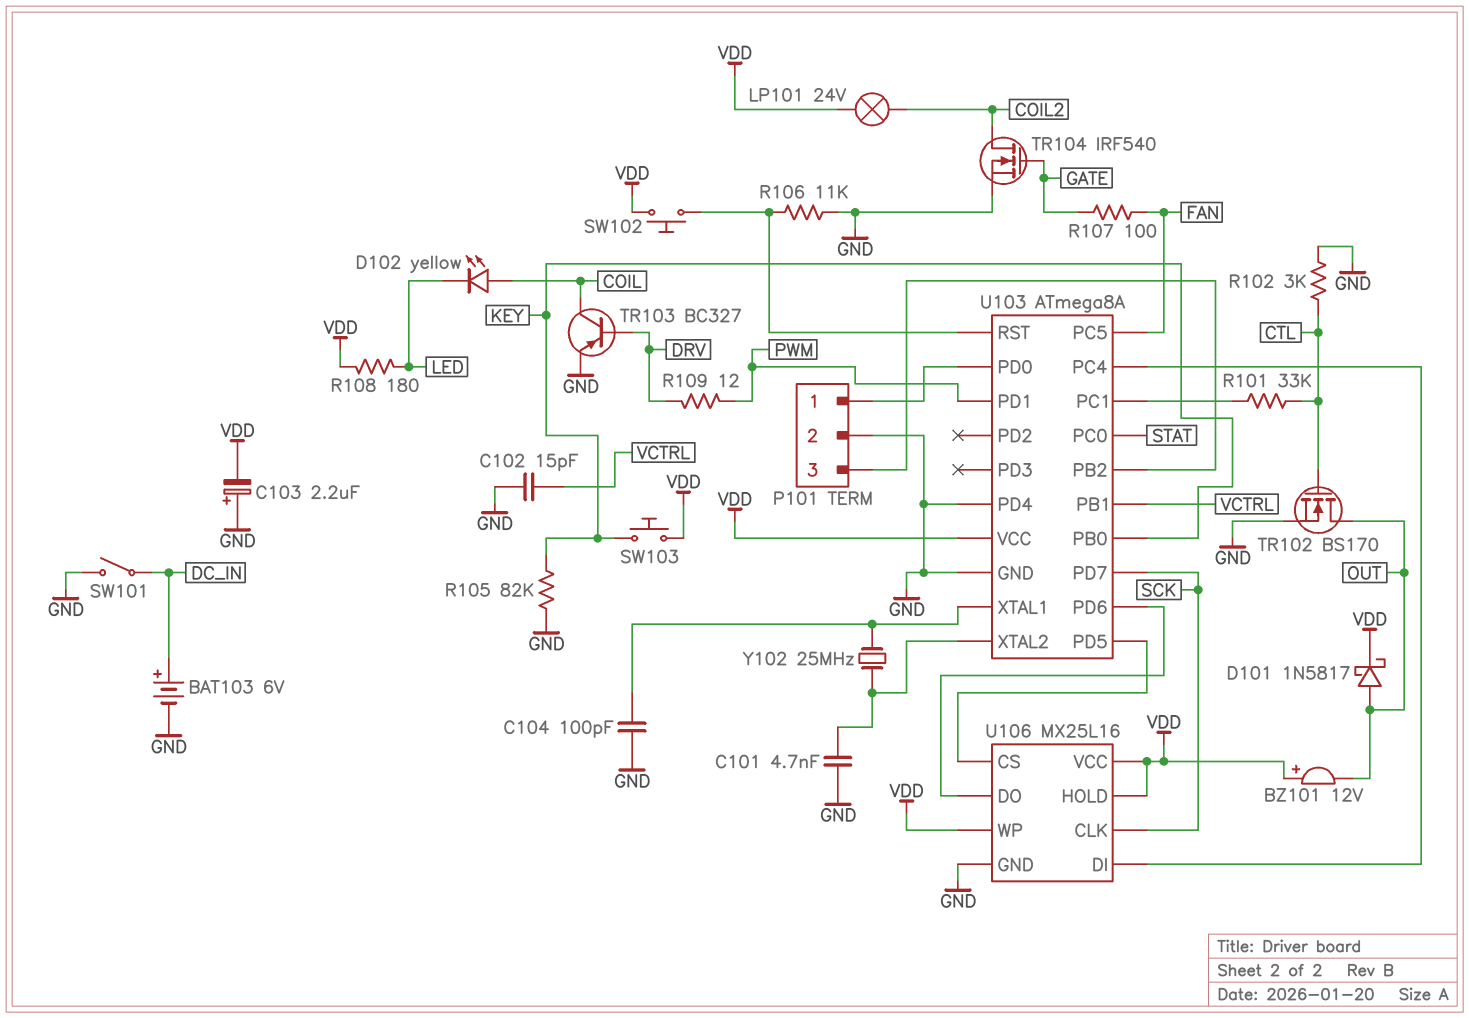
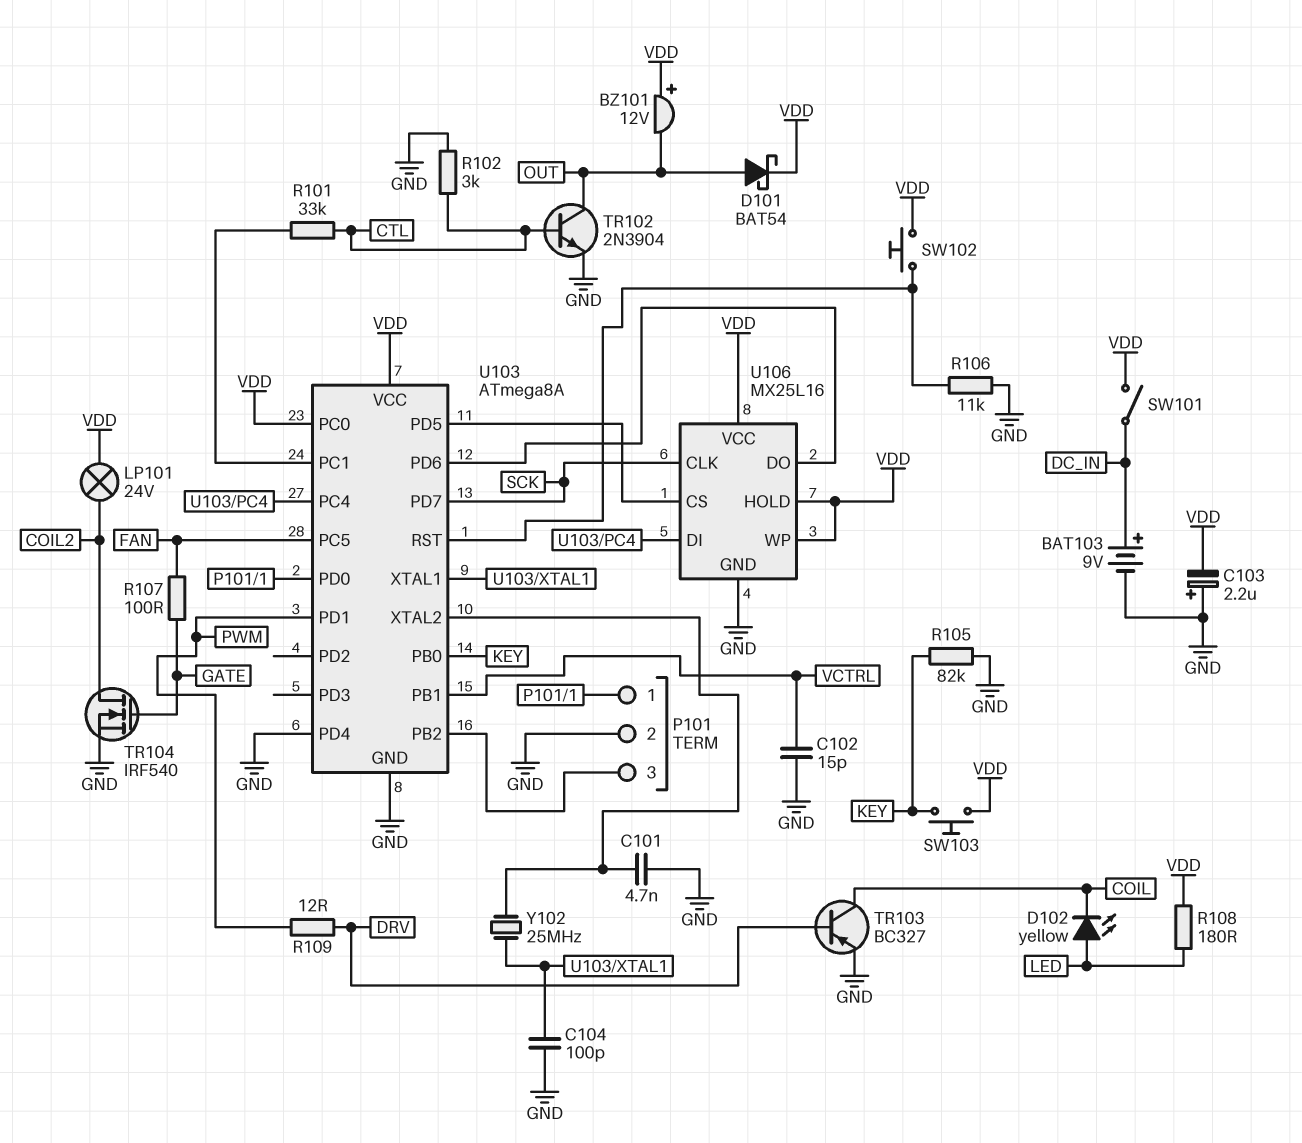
BAT103: 6V (plus DC_IN, minus GND) -> 9V (plus DC_IN, minus GND)
D101: schottky 1N5817 (A OUT, K VDD) -> schottky BAT54 (A OUT, K VDD)
D102: LED yellow (A COIL, K LED) -> LED yellow (A LED, K COIL)
SW101: switch (DC_IN, GND) -> switch (DC_IN, VDD)
TR102: NMOS BS170 (G CTL, D OUT, S GND) -> NPN 2N3904 (B CTL, C OUT, E GND)
U103 pin PC0: STAT -> VDD

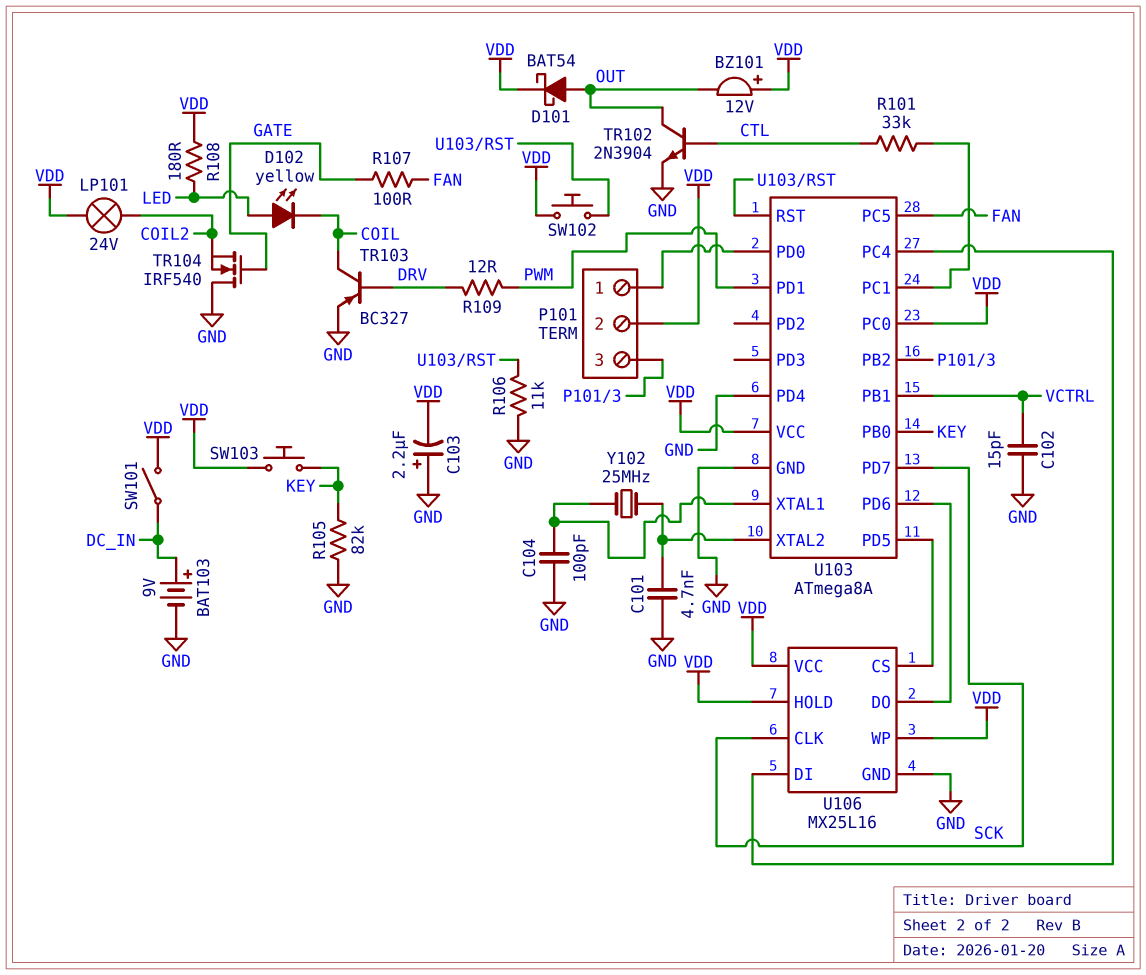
P101 pin 2: GND -> VDD
R102: 3k (CTL, GND) -> none
TR104: NMOS IRF540 (G GATE, D COIL2, S GND) -> NMOS IRF540 (G GATE, D GND, S COIL2)

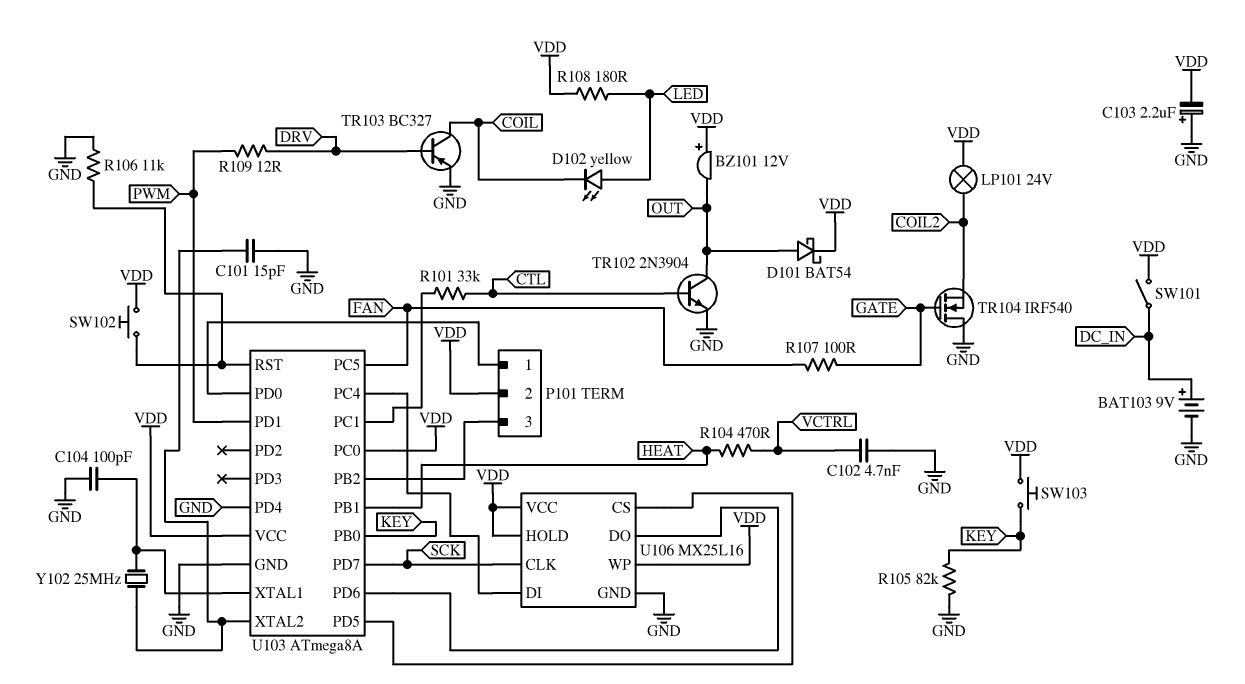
C101: 4.7nF (GND, U103/XTAL2) -> 15pF (GND, U103/XTAL2)
C102: 15pF (GND, VCTRL) -> 4.7nF (GND, VCTRL)
R104: none -> 470 (HEAT, VCTRL)
U103 pin PB1: VCTRL -> HEAT

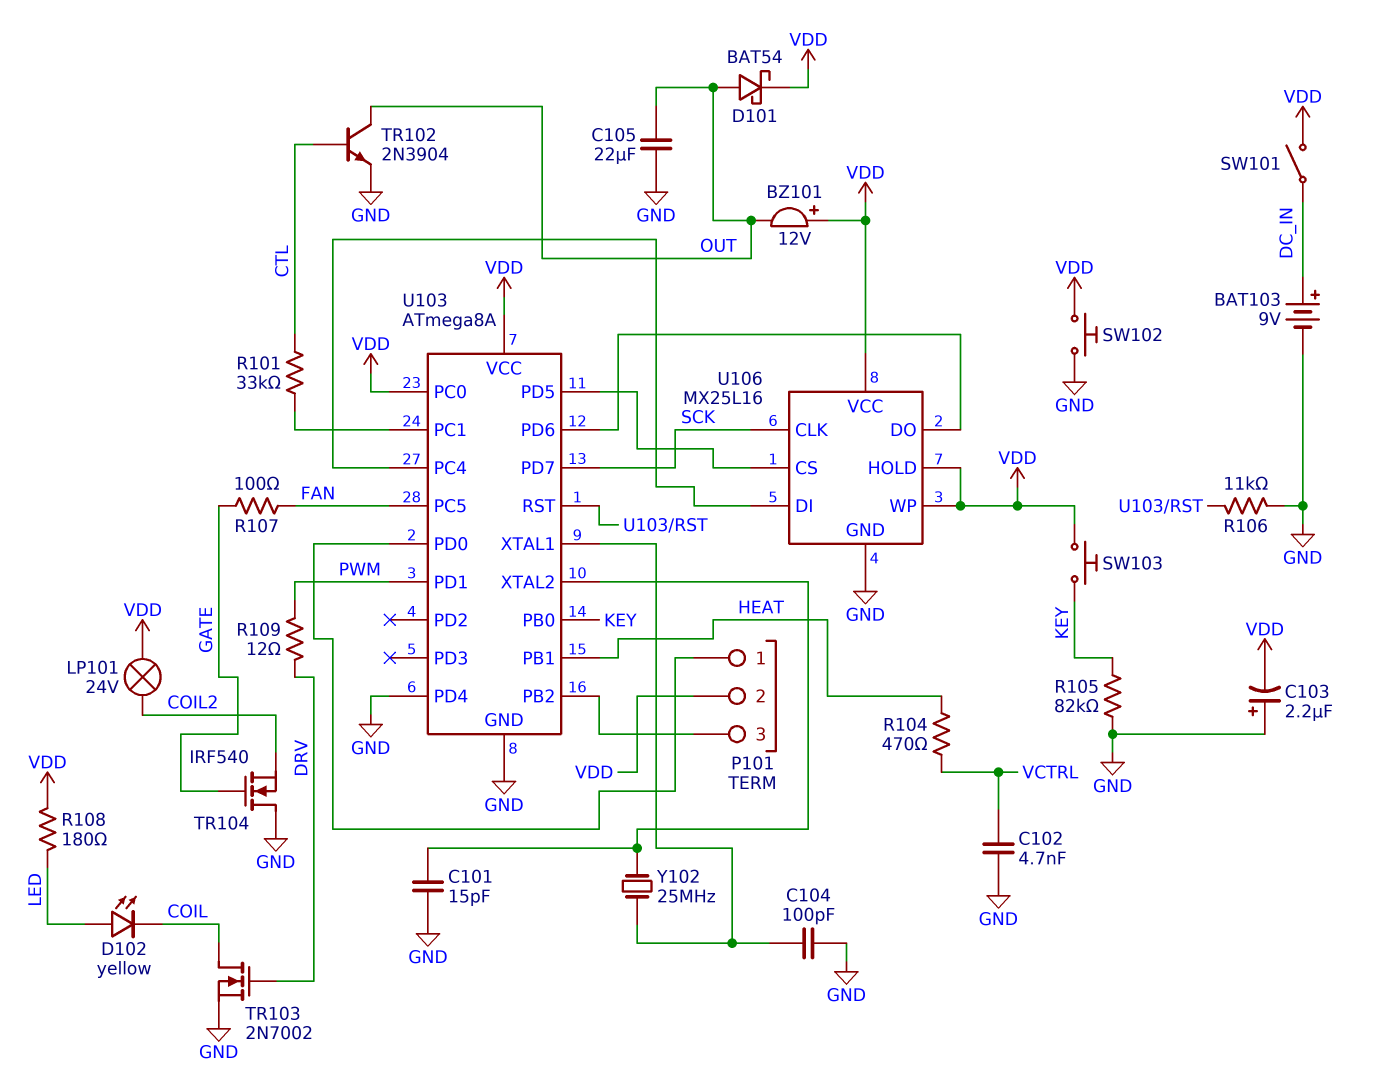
C105: none -> 22uF (GND, OUT)
SW102: button (U103/RST, VDD) -> button (GND, VDD)
TR103: PNP BC327 (B DRV, C COIL, E GND) -> NMOS 2N7002 (G DRV, D COIL, S GND)

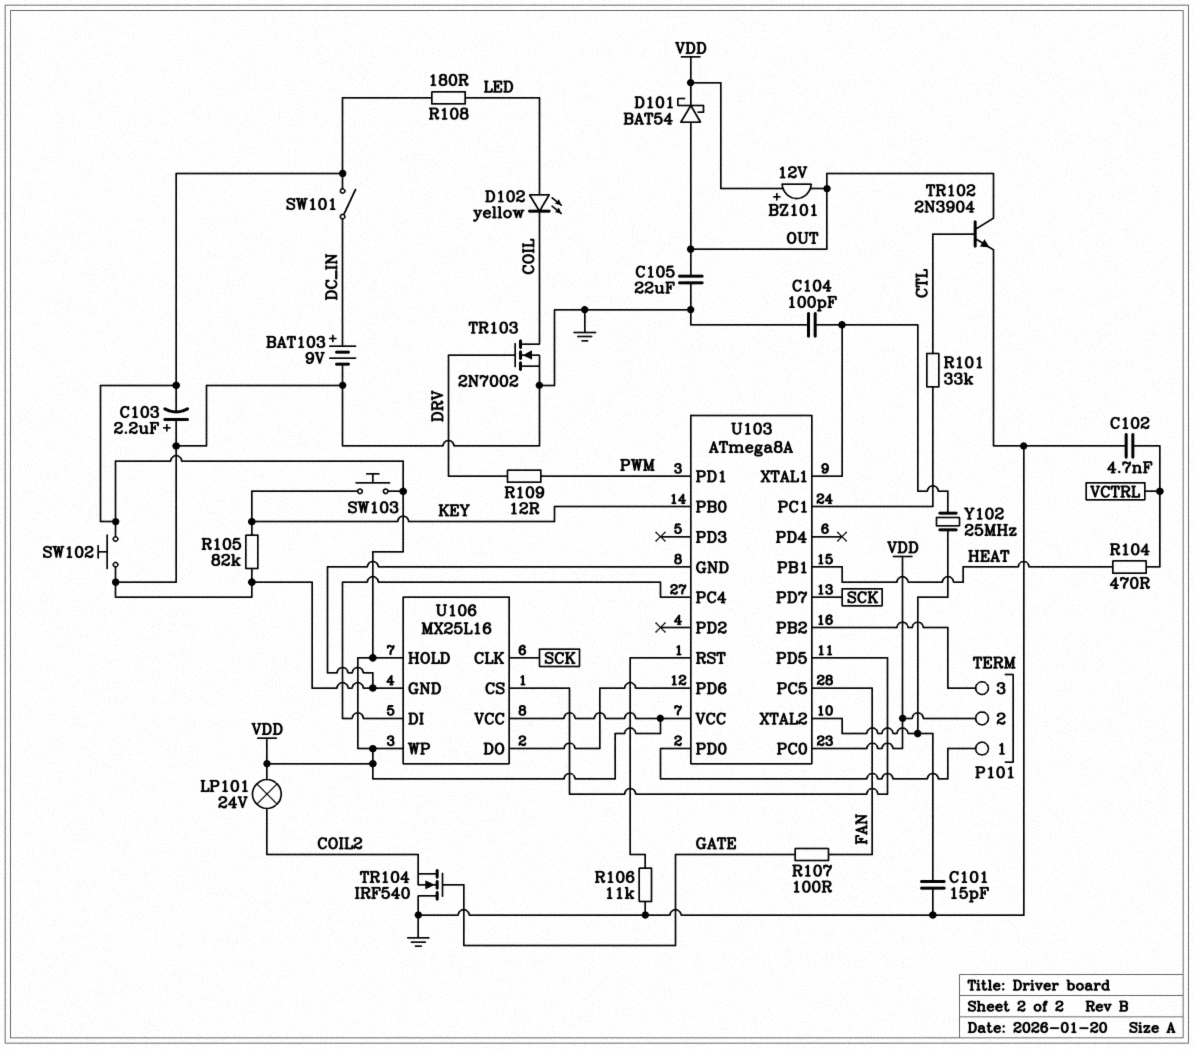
U103 pin PD4: GND -> none

